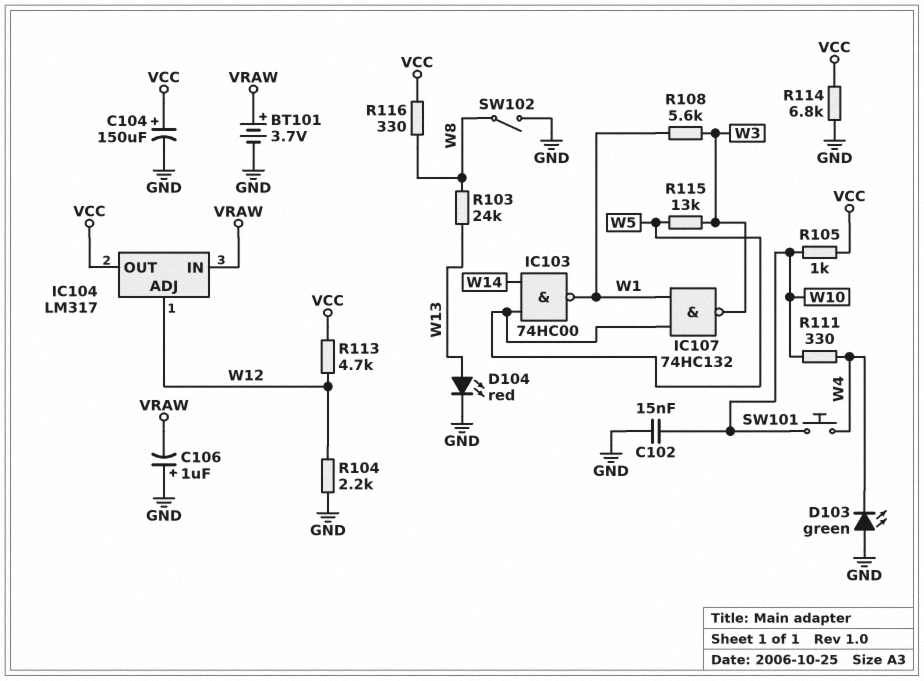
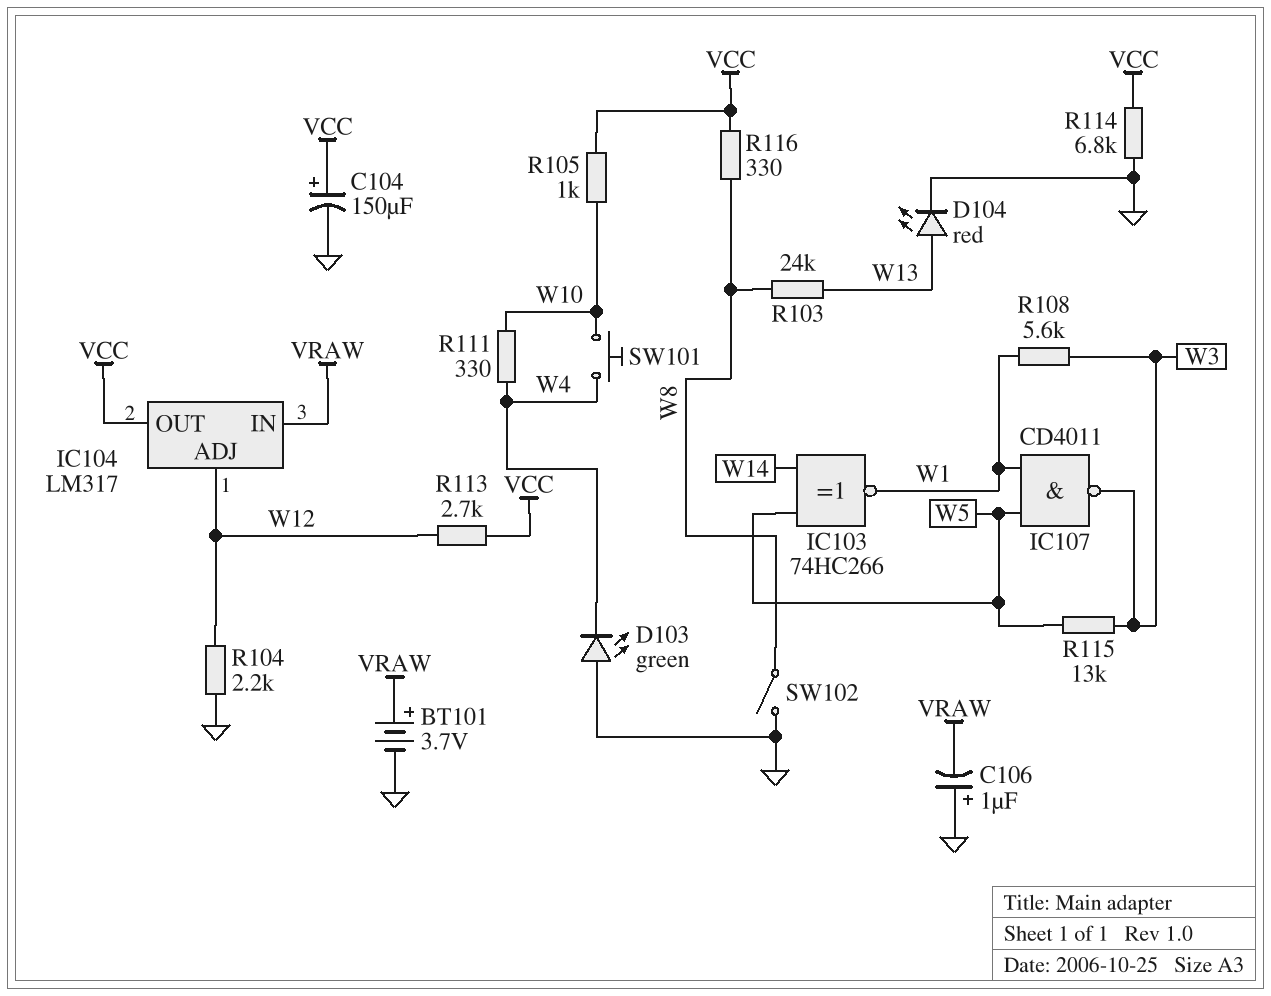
C102: 15nF (GND, W10) -> none
IC103: NAND 74HC00 (in W5, in W14, out W1) -> XNOR 74HC266 (in W5, in W14, out W1)
IC107: NAND 74HC132 (in W1, in W5, out W3) -> NAND CD4011 (in W1, in W5, out W3)
R113: 4.7k (VCC, W12) -> 2.7k (VCC, W12)

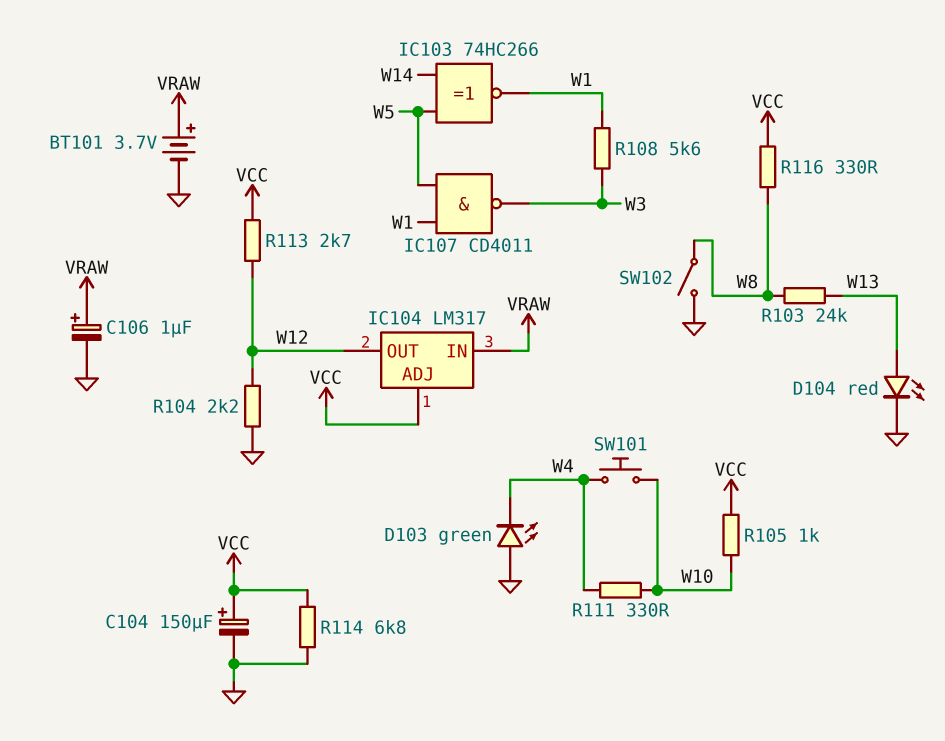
C106: 1uF (plus GND, minus VRAW) -> 1uF (plus VRAW, minus GND)
IC104 pin ADJ: W12 -> VCC
IC104 pin OUT: VCC -> W12
R115: 13k (W3, W5) -> none

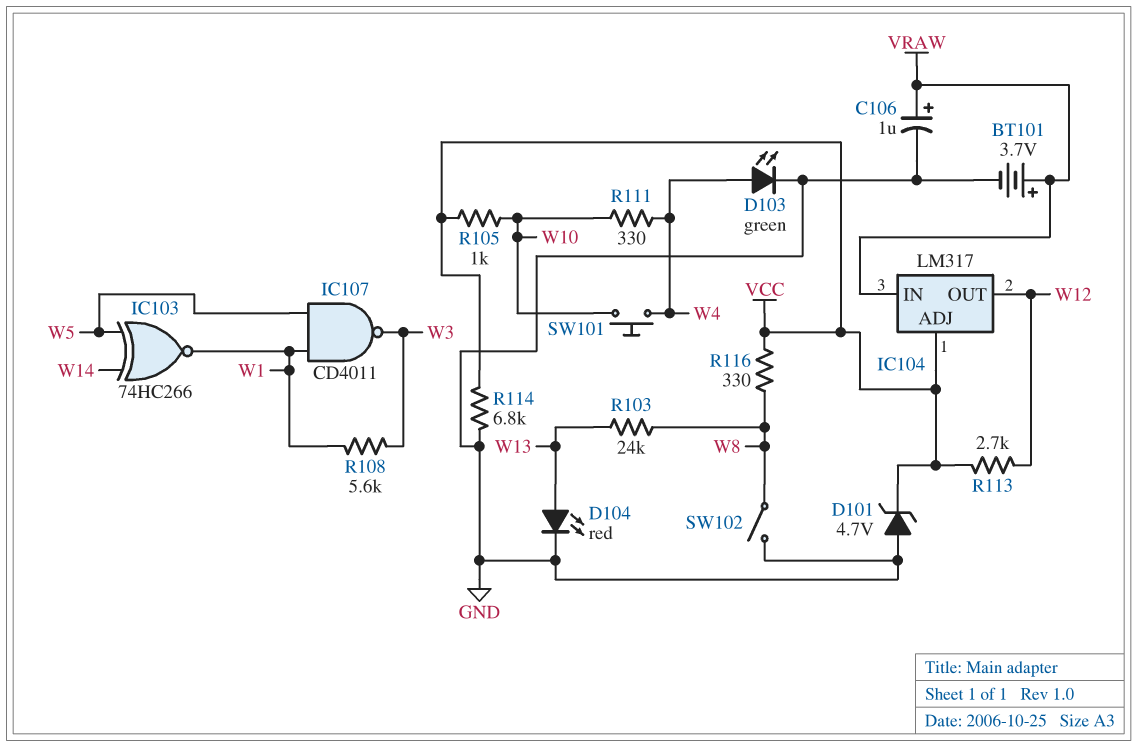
C104: 150uF (plus VCC, minus GND) -> none
D101: none -> zener 4.7V (A GND, K VCC)
D103: LED green (A GND, K W4) -> LED green (A W4, K GND)
R104: 2.2k (GND, W12) -> none

